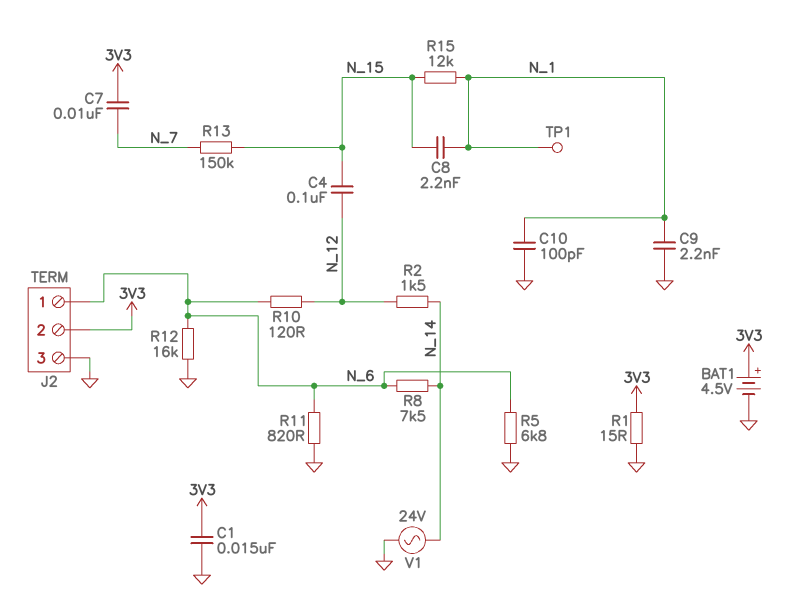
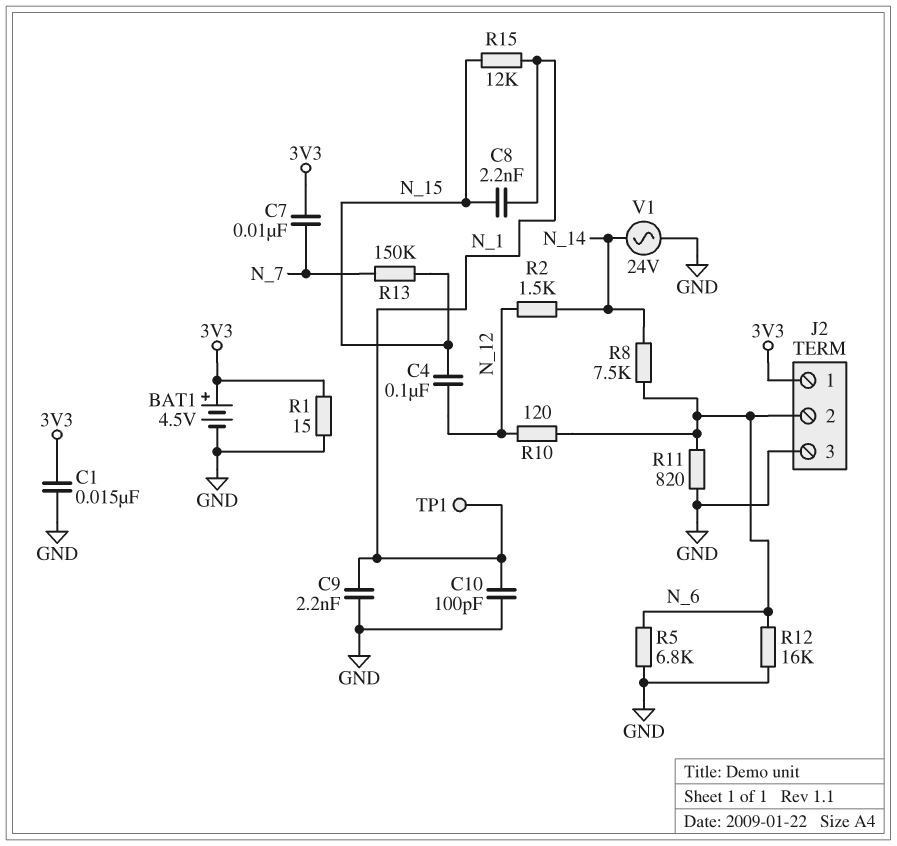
J2 pin 1: N_6 -> 3V3
J2 pin 2: 3V3 -> N_6

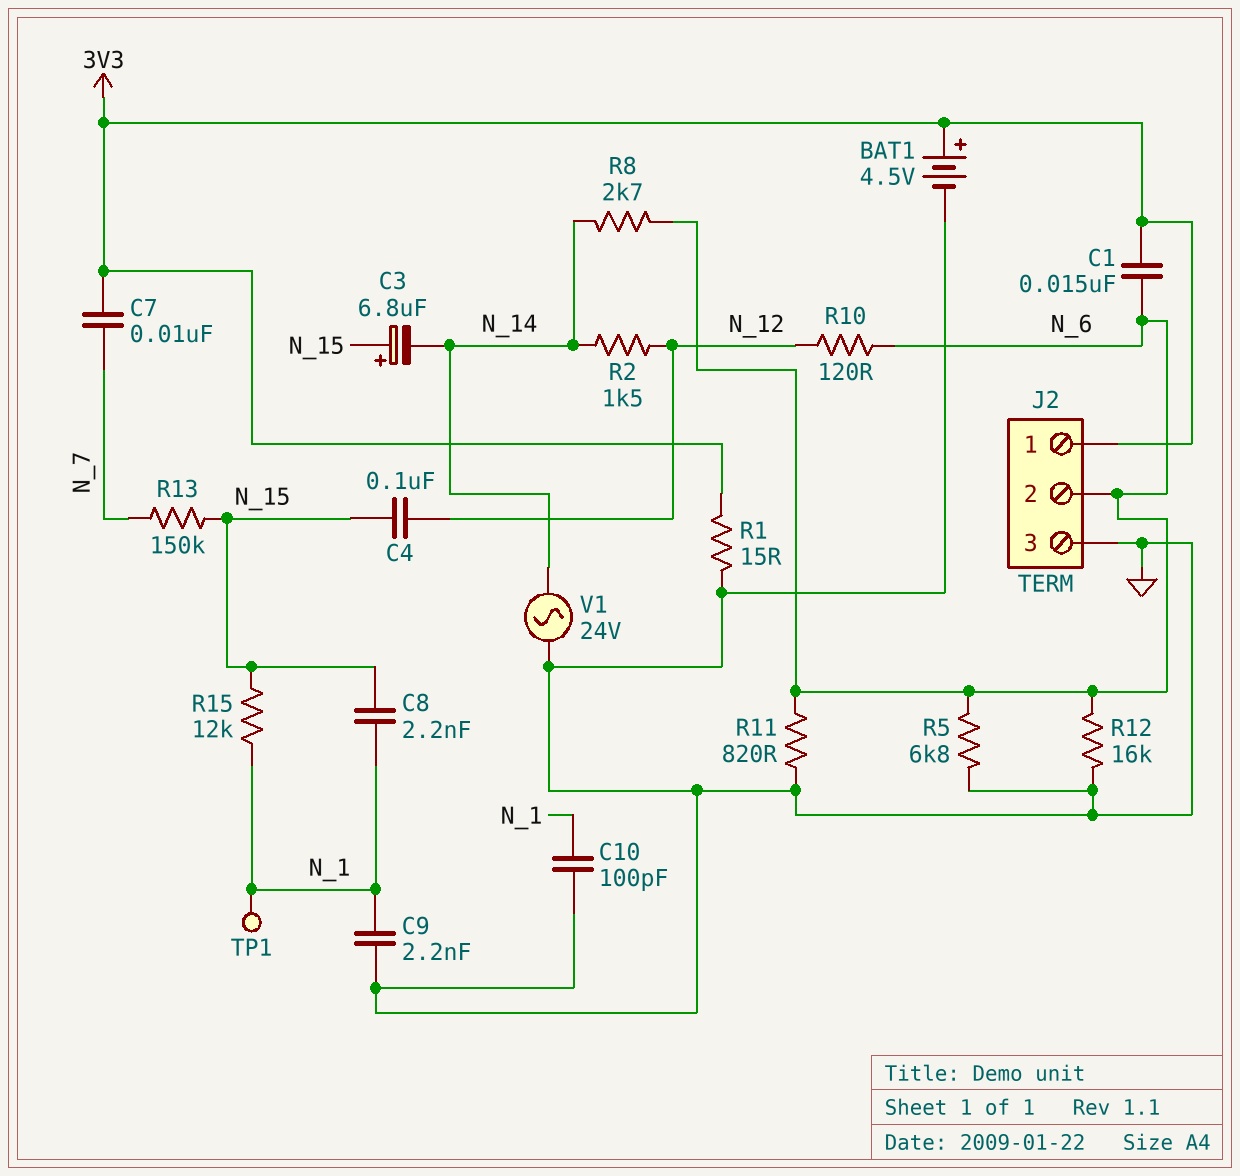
C1: 15nF (3V3, GND) -> 15nF (3V3, N_6)
C3: none -> 6.8uF (plus N_15, minus N_14)
R8: 7.5k (N_6, N_14) -> 2.7k (N_6, N_14)

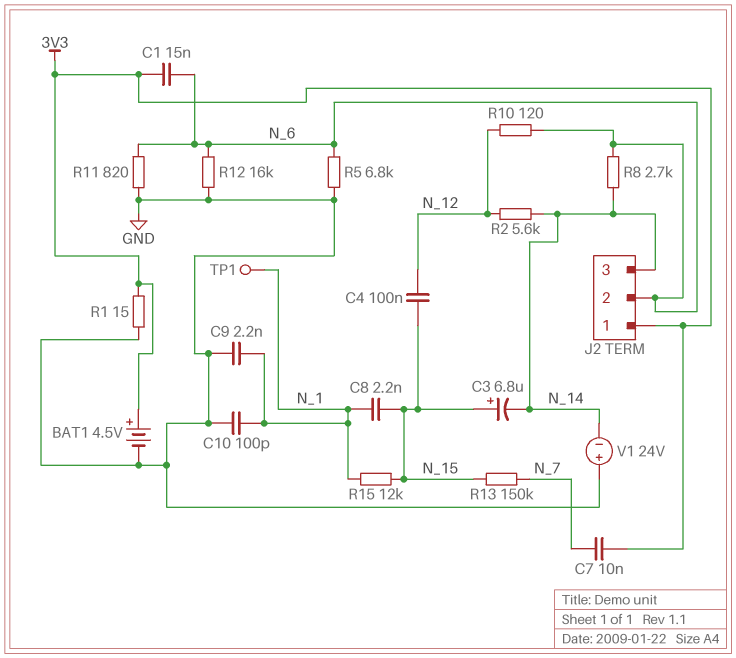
J2 pin 3: GND -> N_14
R2: 1.5k (N_12, N_14) -> 5.6k (N_12, N_14)
V1: AC 24V (GND, N_14) -> 24V (plus GND, minus N_14)

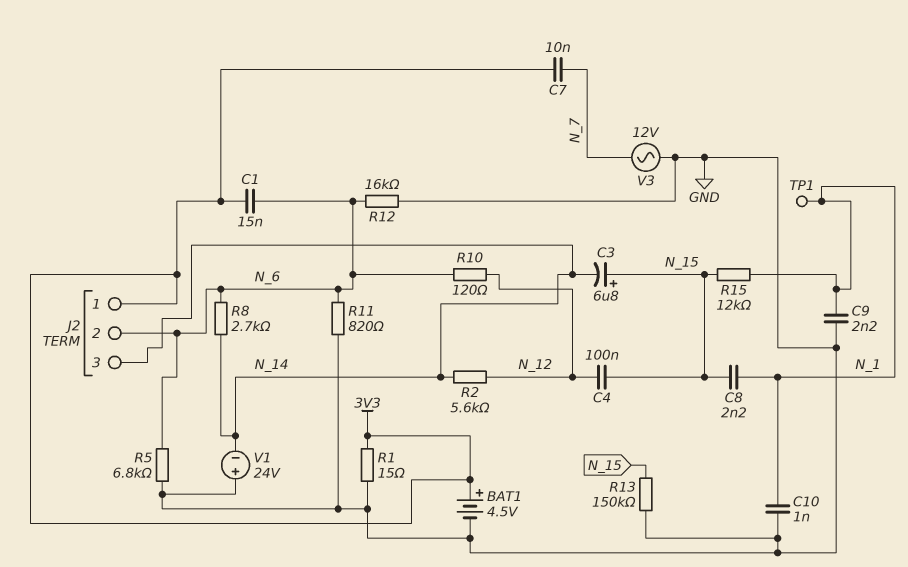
C10: 100pF (GND, N_1) -> 1nF (GND, N_1)
R13: 150k (N_7, N_15) -> 150k (GND, N_15)
V3: none -> AC 12V (GND, N_7)

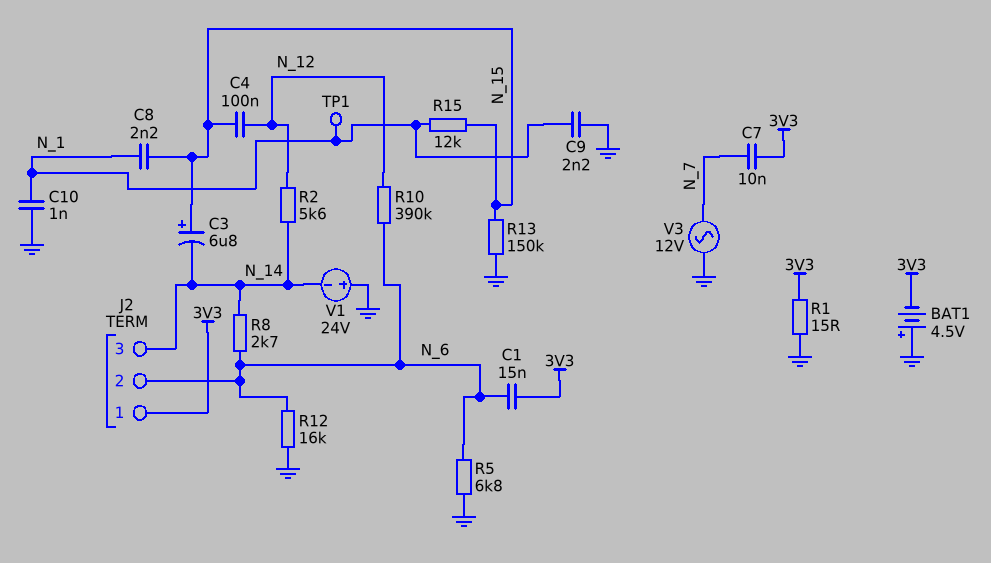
BAT1: 4.5V (plus 3V3, minus GND) -> 4.5V (plus GND, minus 3V3)
R10: 120 (N_6, N_12) -> 390k (N_6, N_12)
R11: 820 (GND, N_6) -> none

